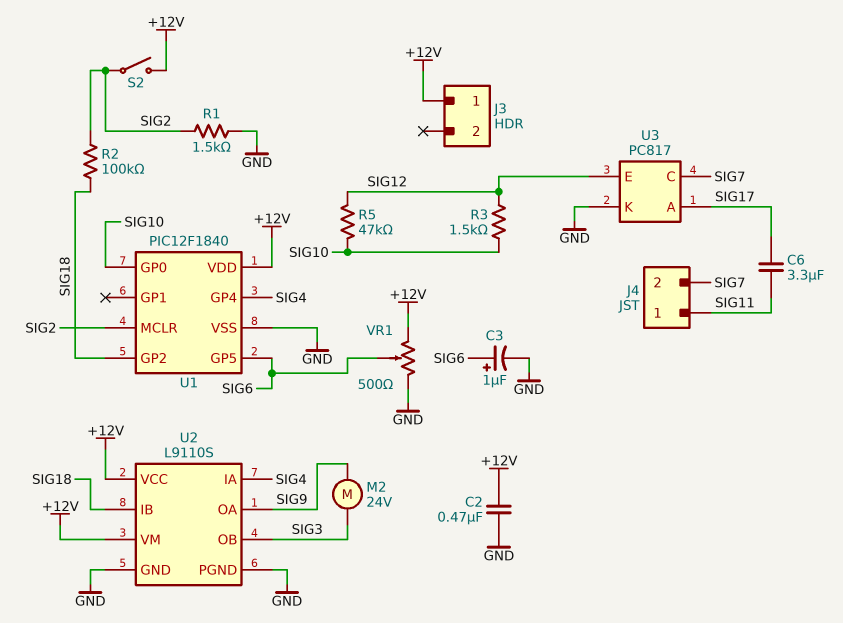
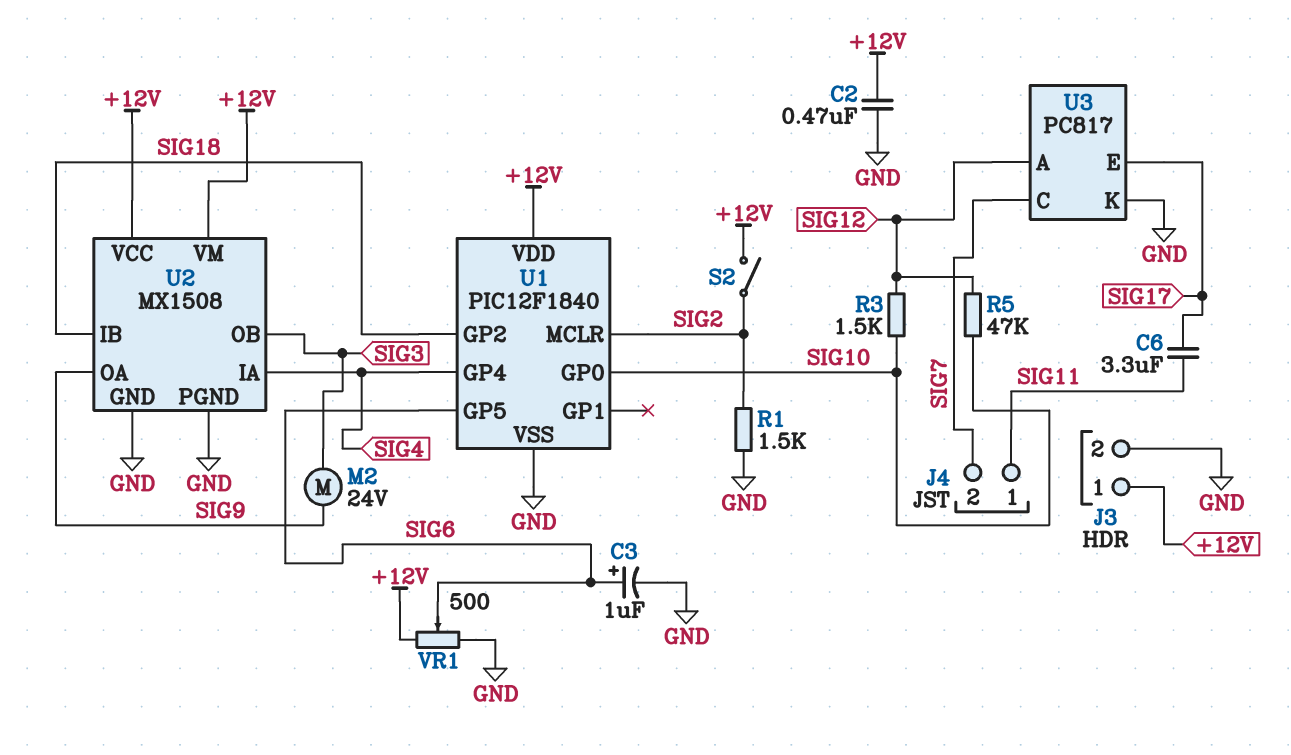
J3 pin 2: none -> GND
R2: 100k (SIG2, SIG18) -> none
U2: L9110S -> MX1508
U3 pin A: SIG17 -> SIG12
U3 pin E: SIG12 -> SIG17

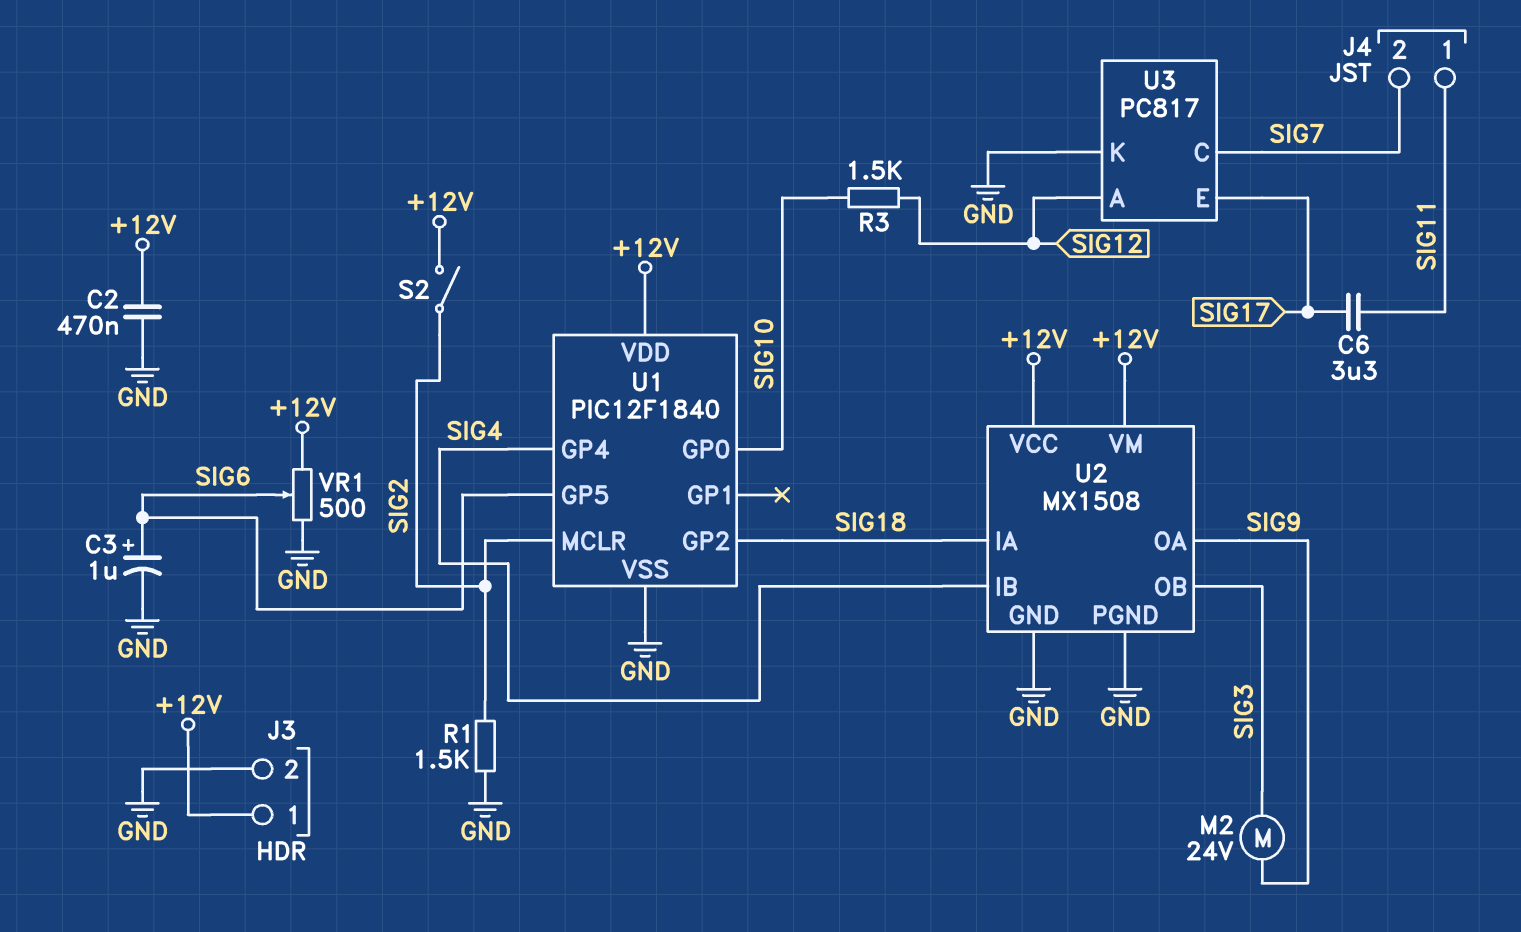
R5: 47k (SIG10, SIG12) -> none
U2 pin IA: SIG4 -> SIG18
U2 pin IB: SIG18 -> SIG4

